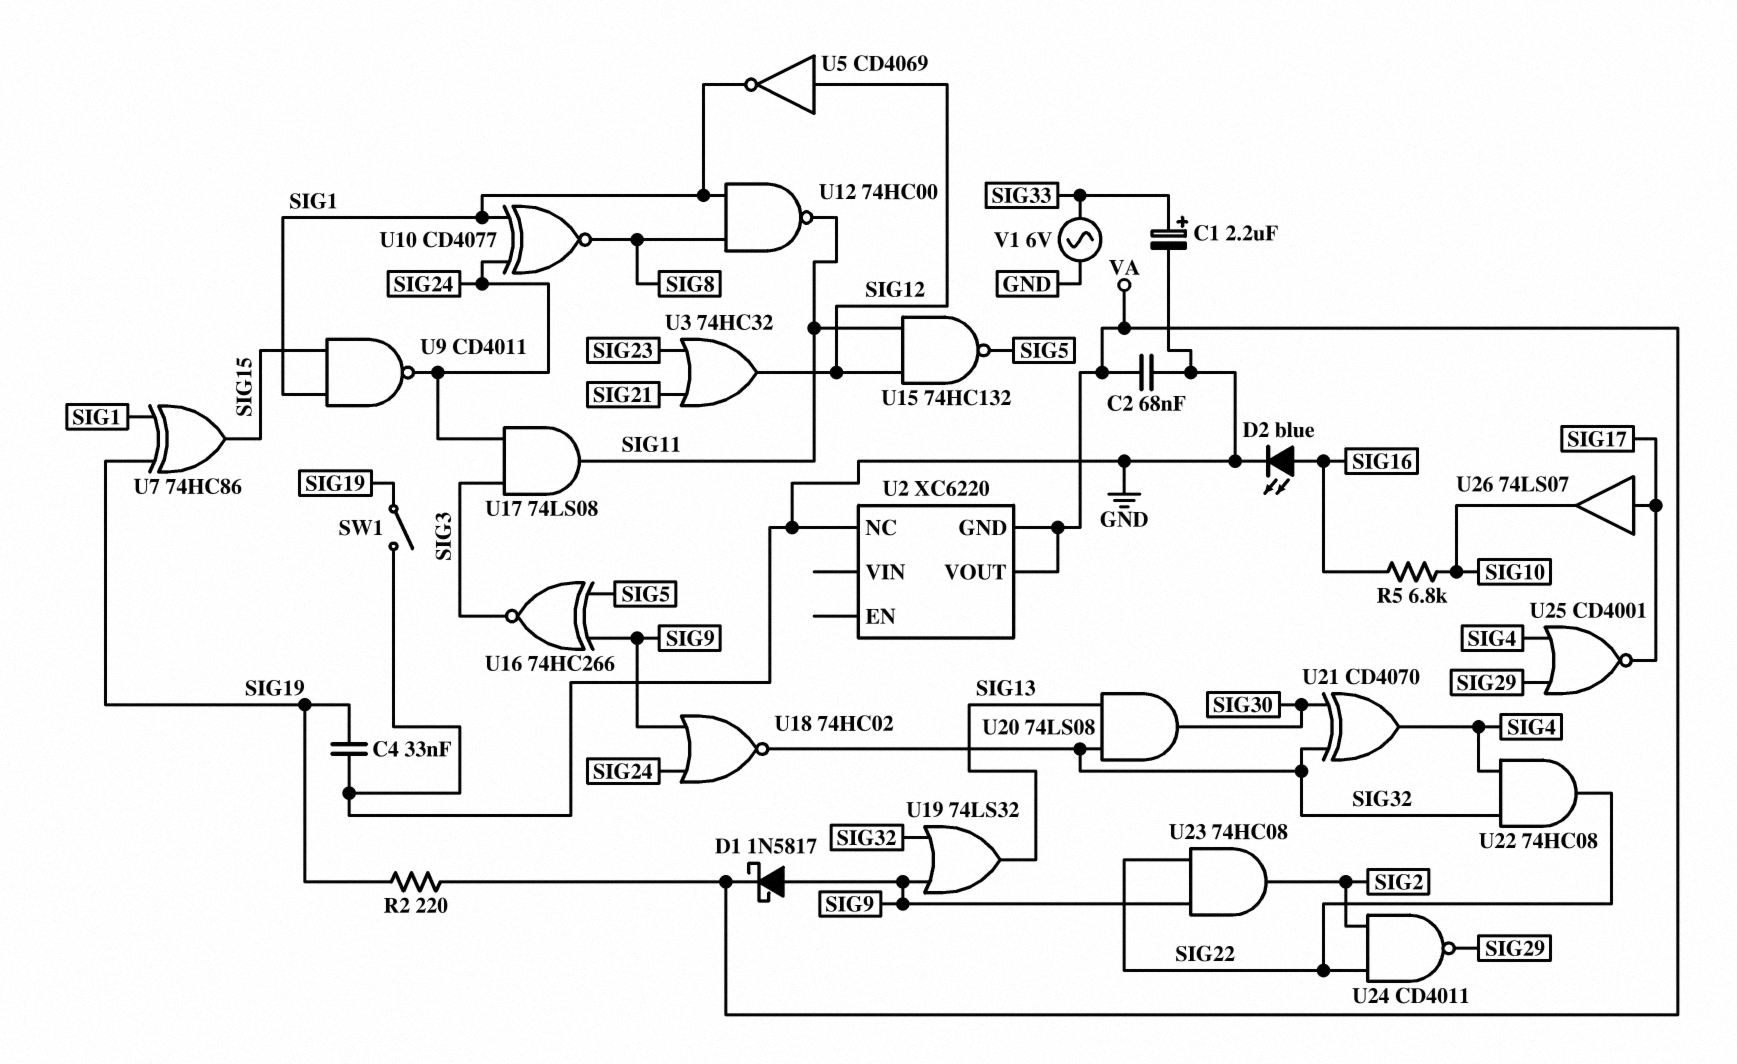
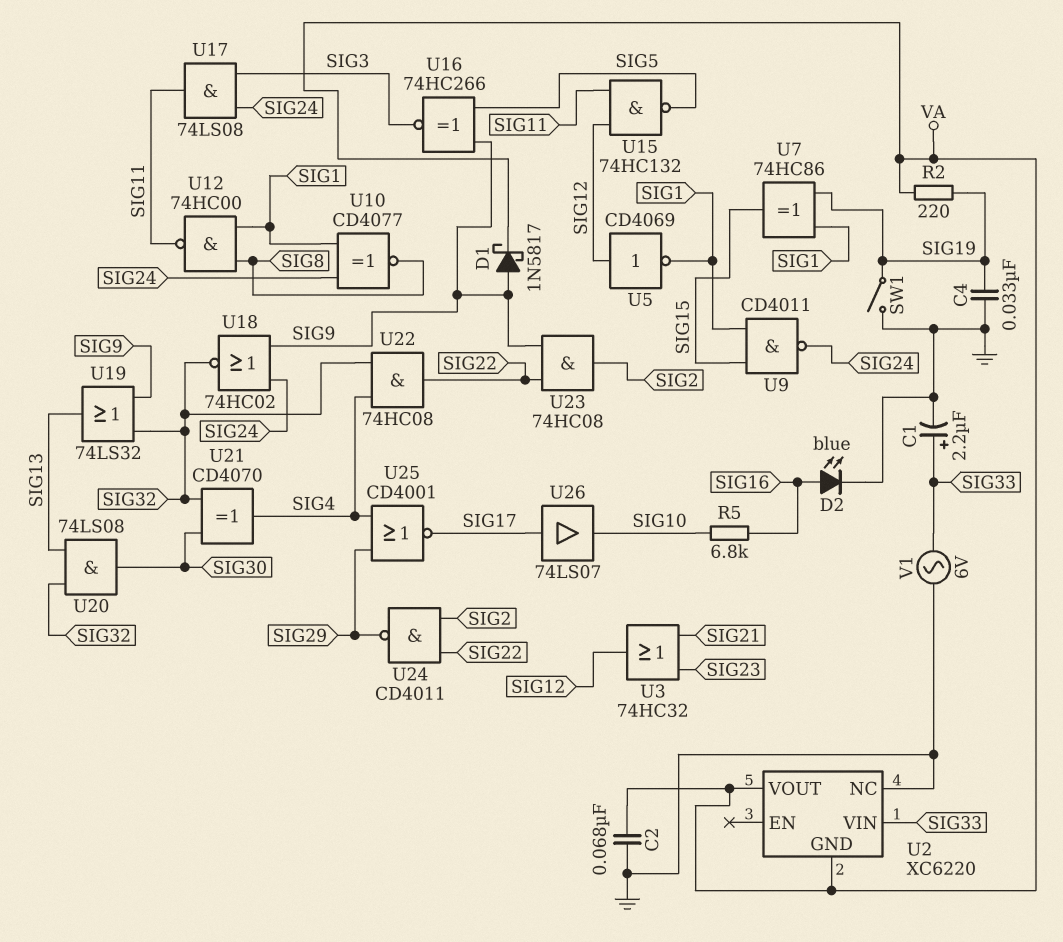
U2 pin VIN: none -> SIG33

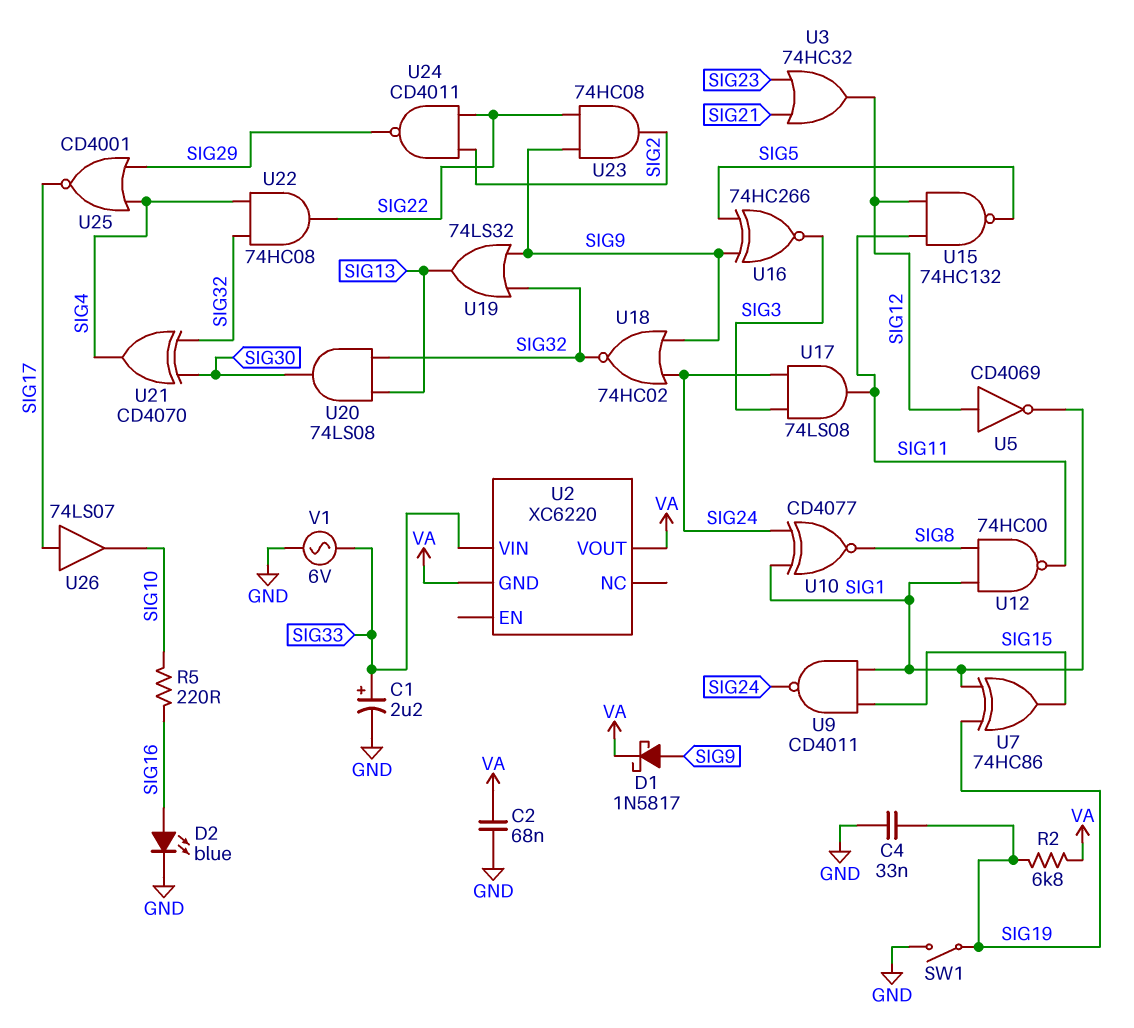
R2: 220 (SIG19, VA) -> 6.8k (SIG19, VA)
R5: 6.8k (SIG10, SIG16) -> 220 (SIG10, SIG16)
U2 pin NC: GND -> none

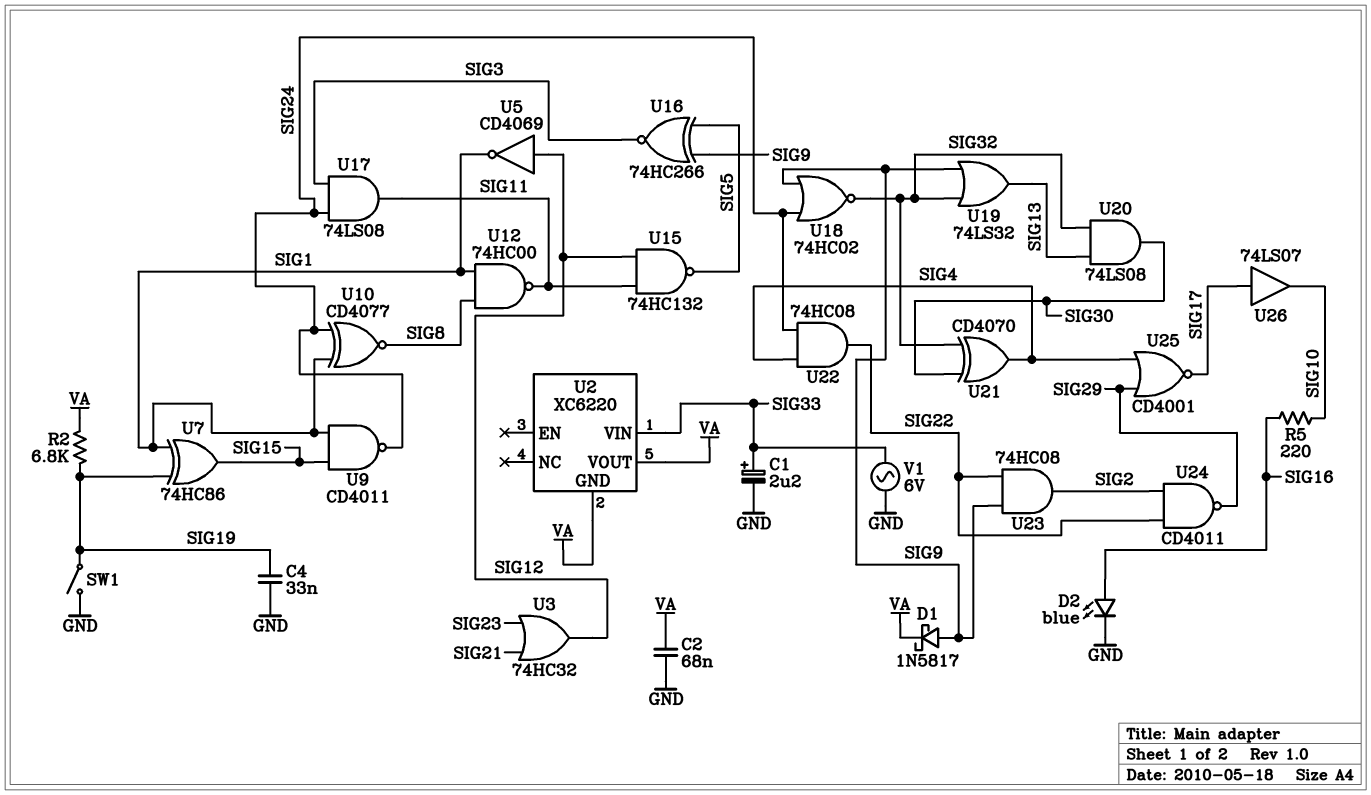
U22: AND 74HC08 (in SIG4, in SIG32, out SIG22) -> AND 74HC08 (in SIG4, in SIG24, out SIG22)

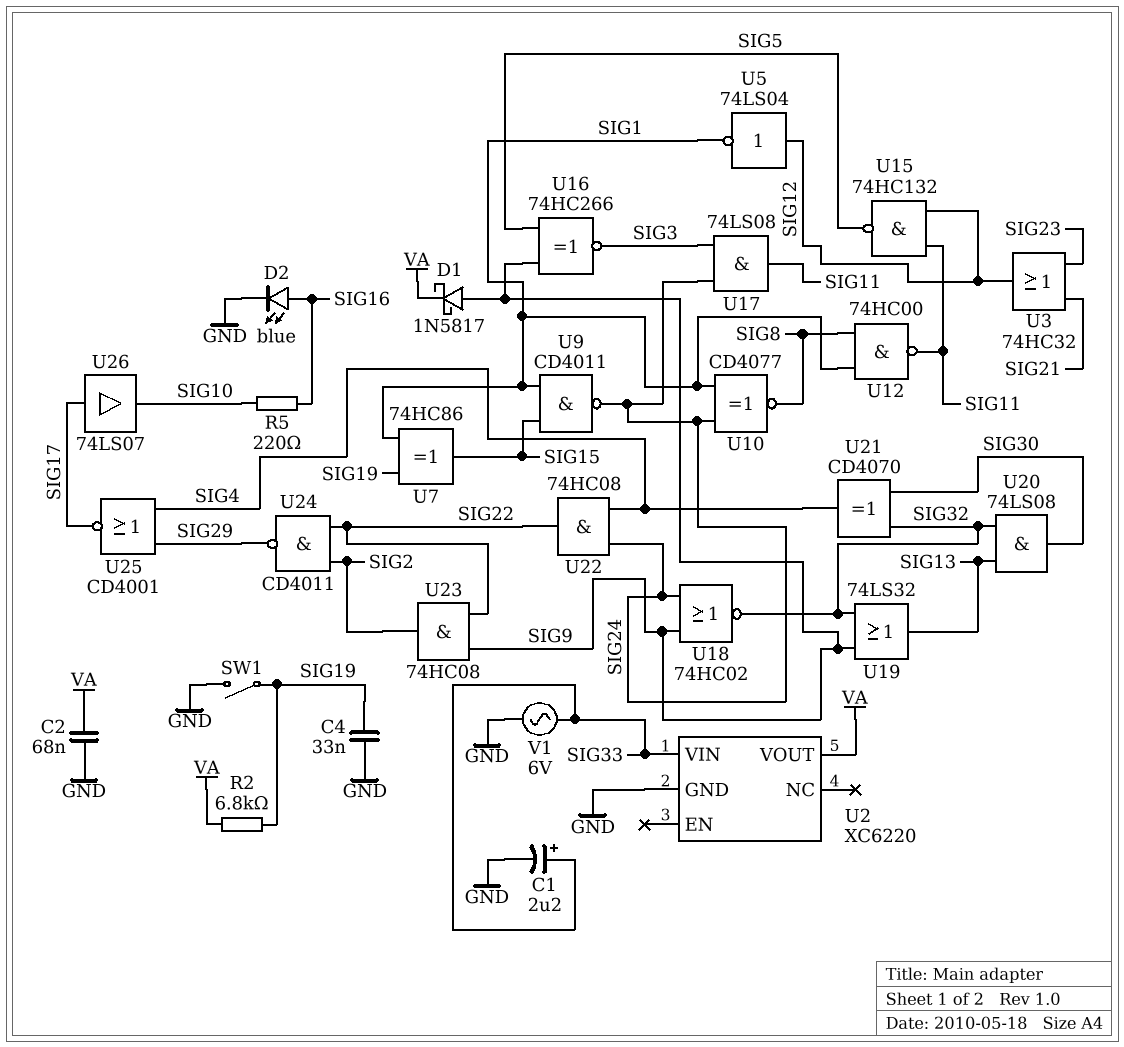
U2 pin GND: VA -> GND
U5: NOT CD4069 (in SIG12, out SIG1) -> NOT 74LS04 (in SIG12, out SIG1)

